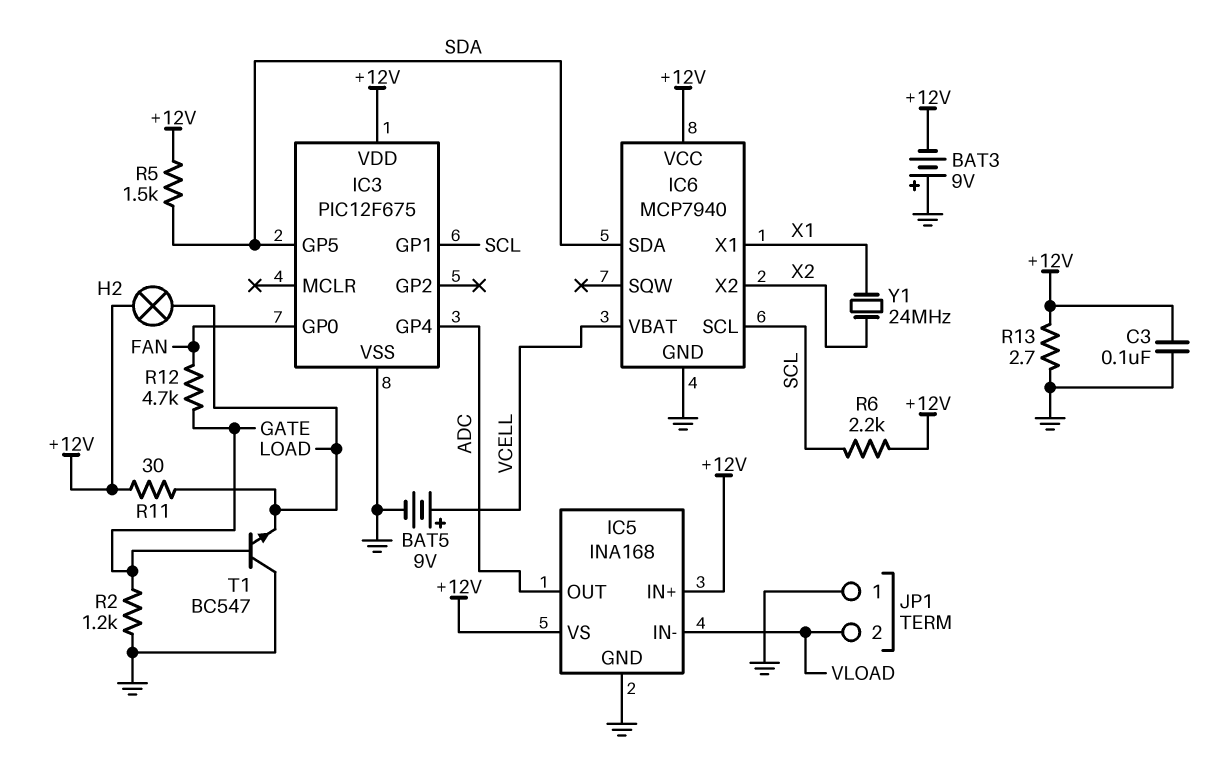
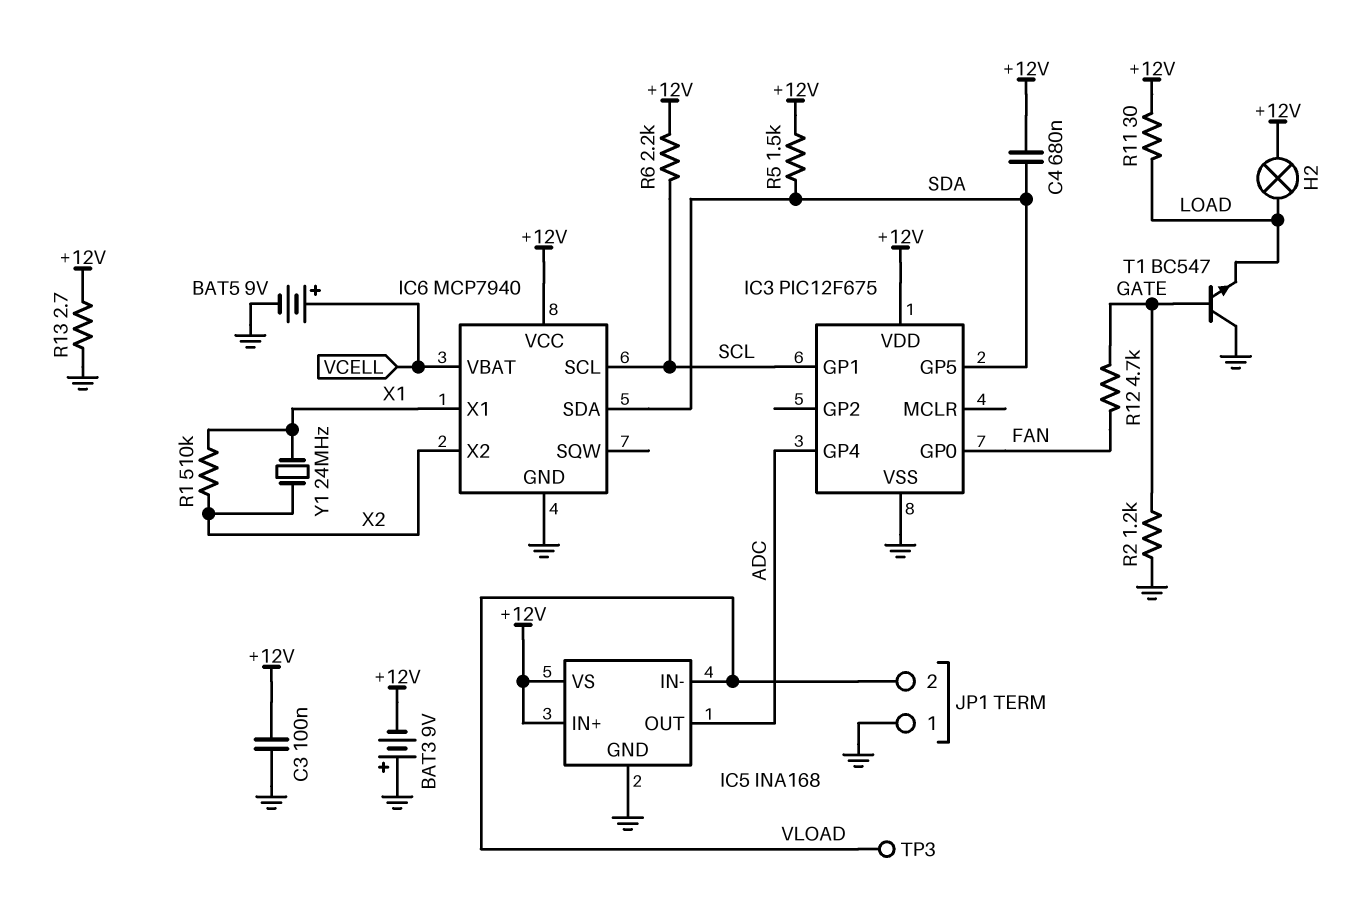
C4: none -> 680nF (+12V, SDA)
R1: none -> 510k (X1, X2)
TP3: none -> test point (VLOAD)

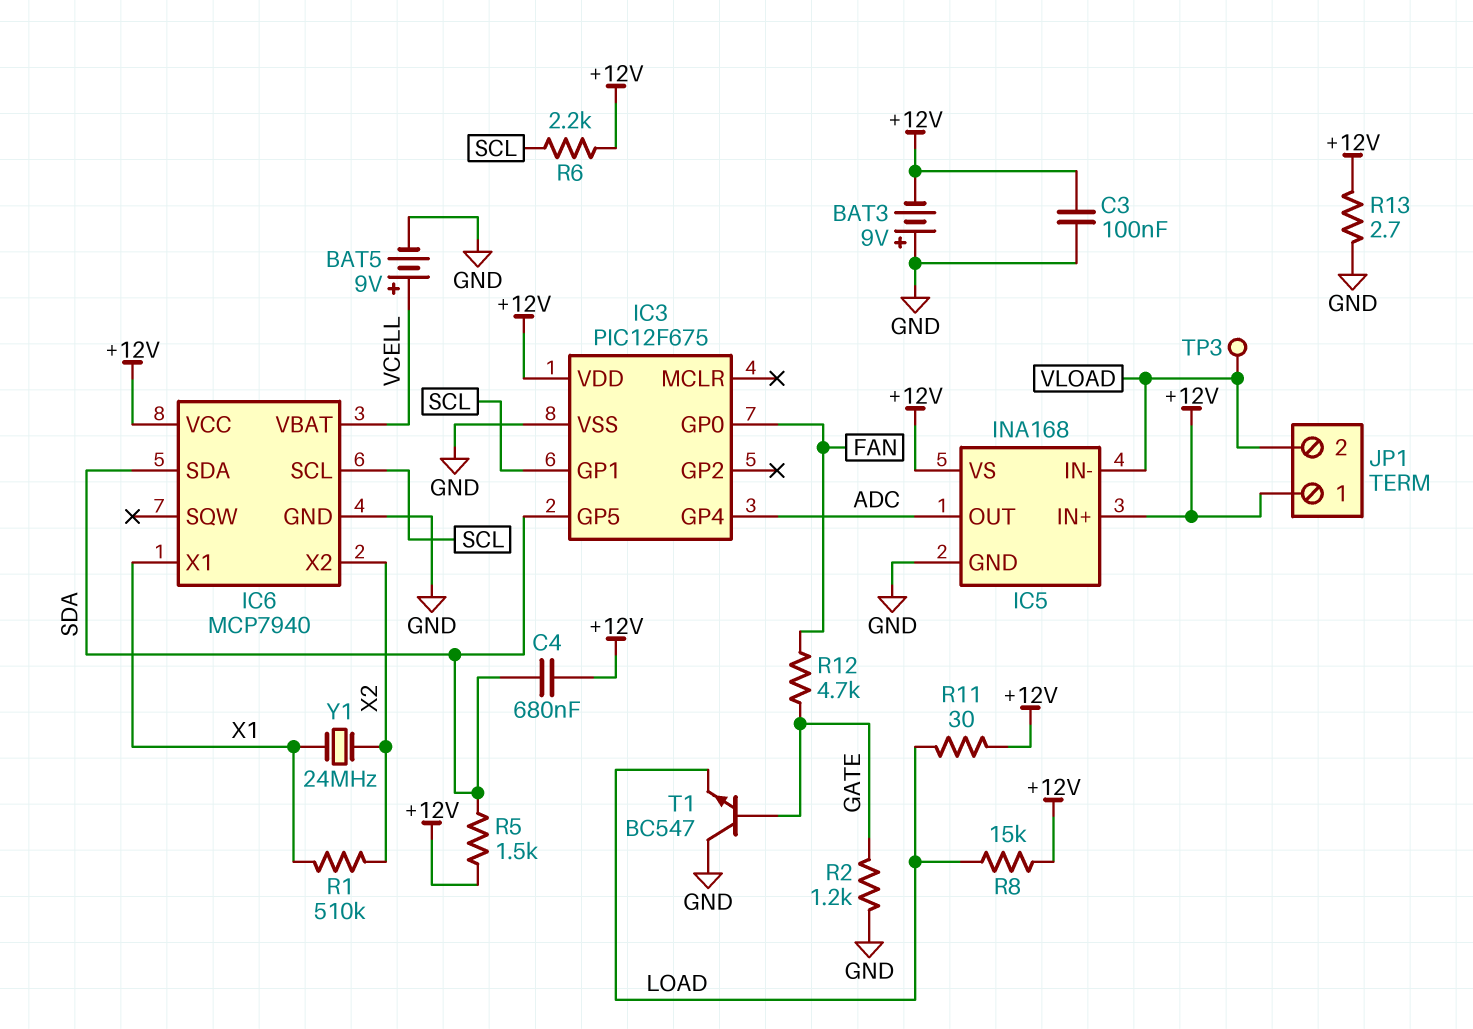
H2: lamp (+12V, LOAD) -> none
JP1 pin 1: GND -> +12V
R8: none -> 15k (+12V, LOAD)

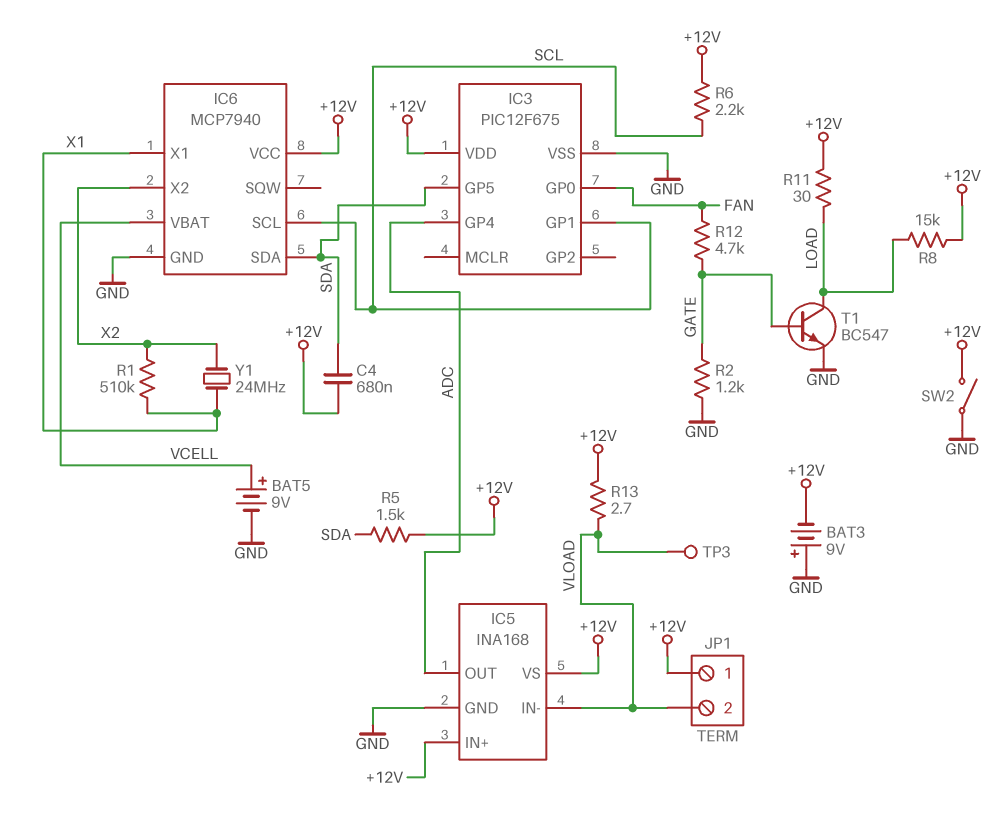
C3: 100nF (+12V, GND) -> none
R13: 2.7 (+12V, GND) -> 2.7 (+12V, VLOAD)
SW2: none -> switch (+12V, GND)
T1: NPN BC547 (B GATE, C GND, E LOAD) -> NPN BC547 (B GATE, C LOAD, E GND)

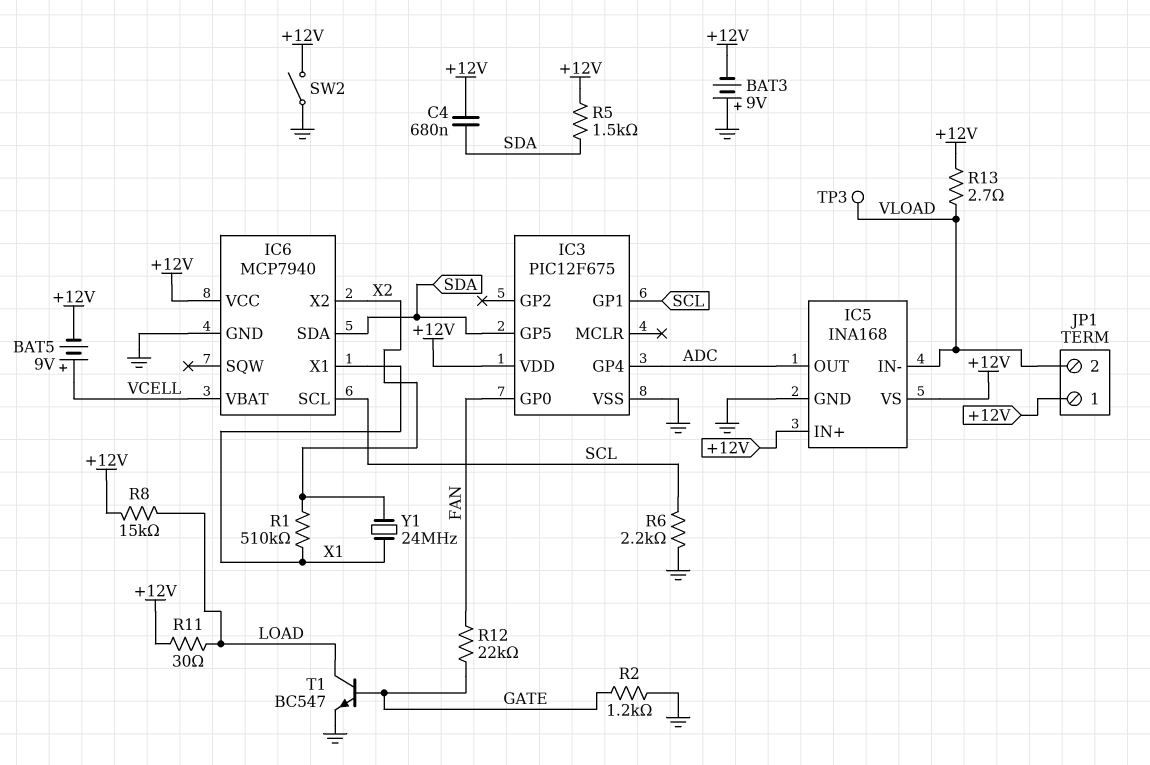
BAT5: 9V (plus VCELL, minus GND) -> 9V (plus VCELL, minus +12V)
R6: 2.2k (+12V, SCL) -> 2.2k (GND, SCL)
R12: 4.7k (FAN, GATE) -> 22k (FAN, GATE)

